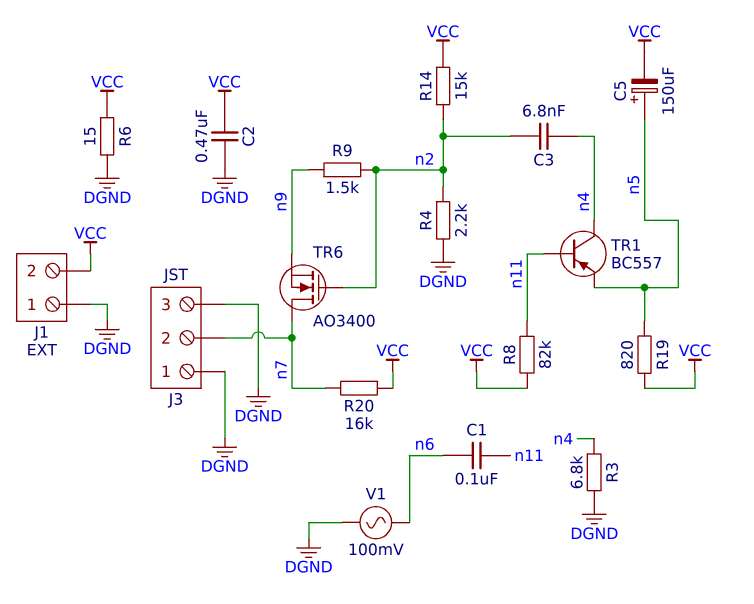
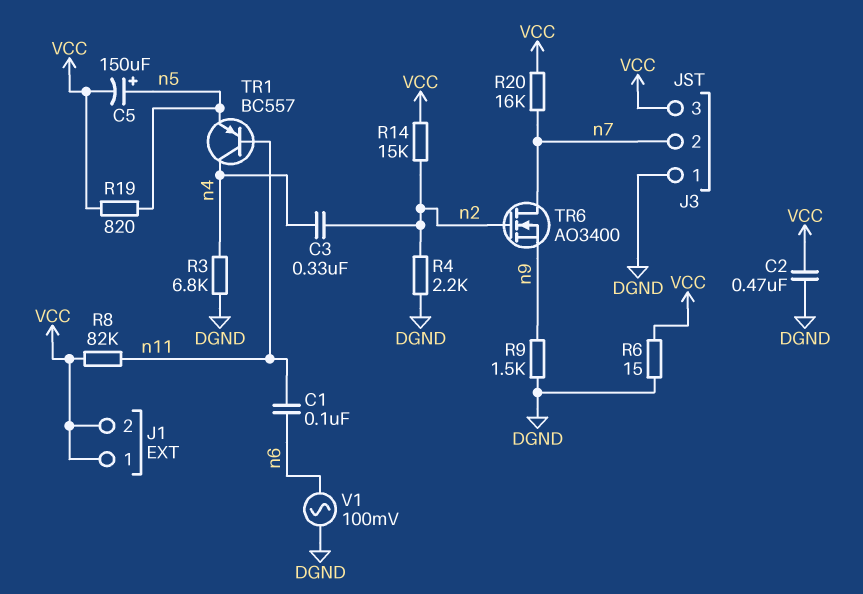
C3: 6.8nF (n2, n4) -> 330nF (n2, n4)
J1 pin 1: DGND -> VCC
J3 pin 3: DGND -> VCC
R9: 1.5k (n2, n9) -> 1.5k (DGND, n9)

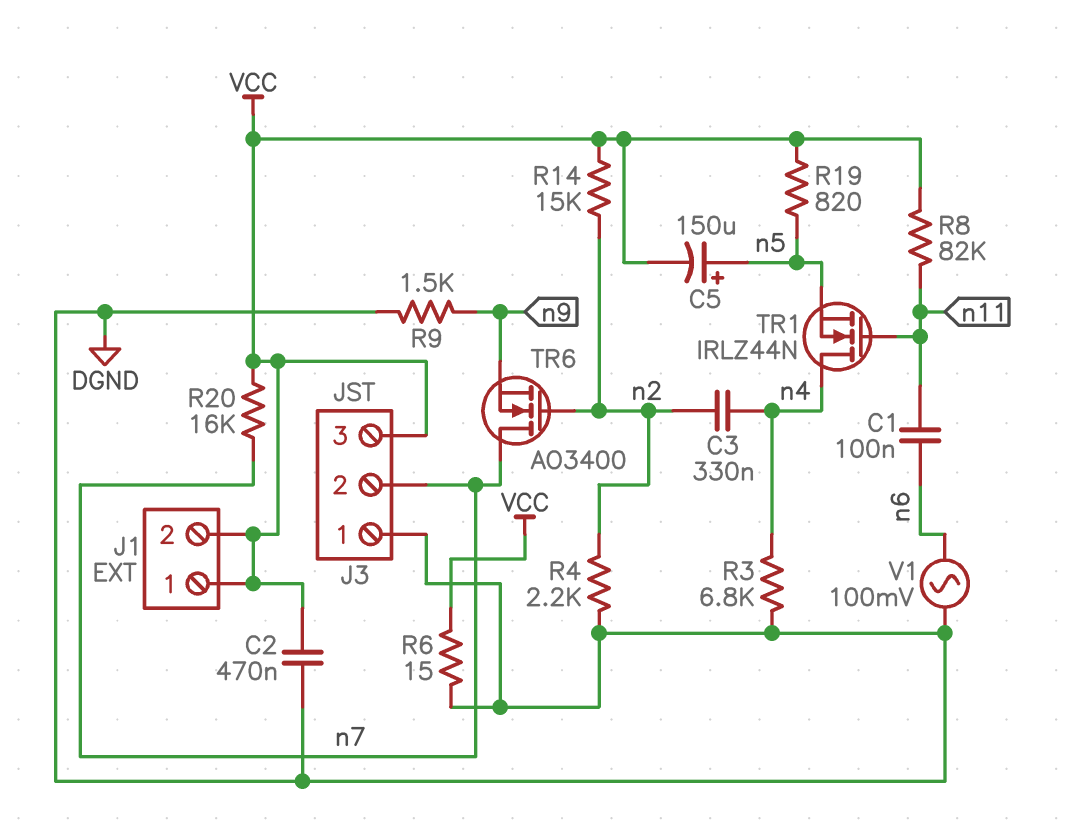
TR1: PNP BC557 (B n11, C n4, E n5) -> NMOS IRLZ44N (G n11, D n4, S n5)

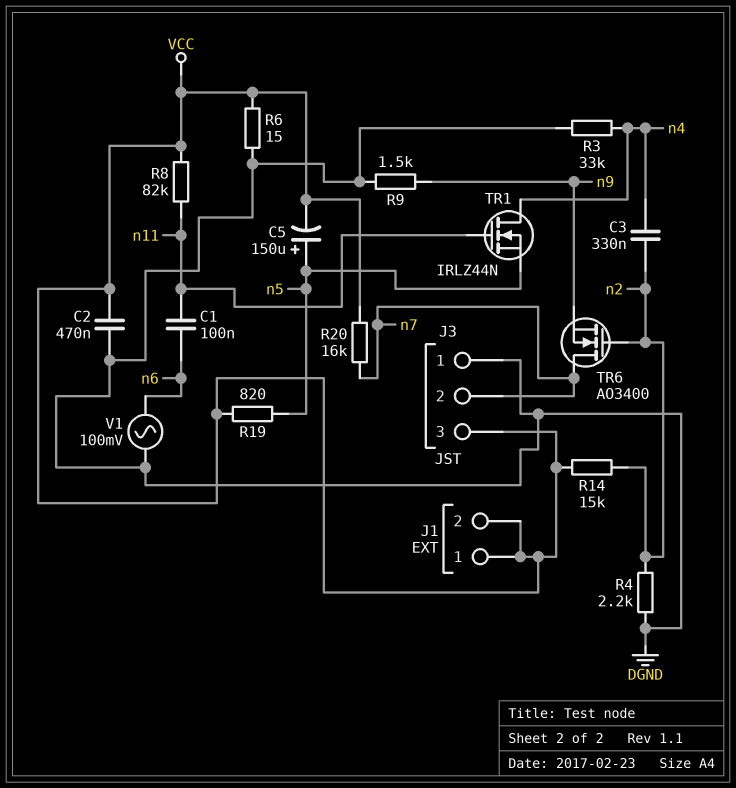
R3: 6.8k (DGND, n4) -> 33k (DGND, n4)

